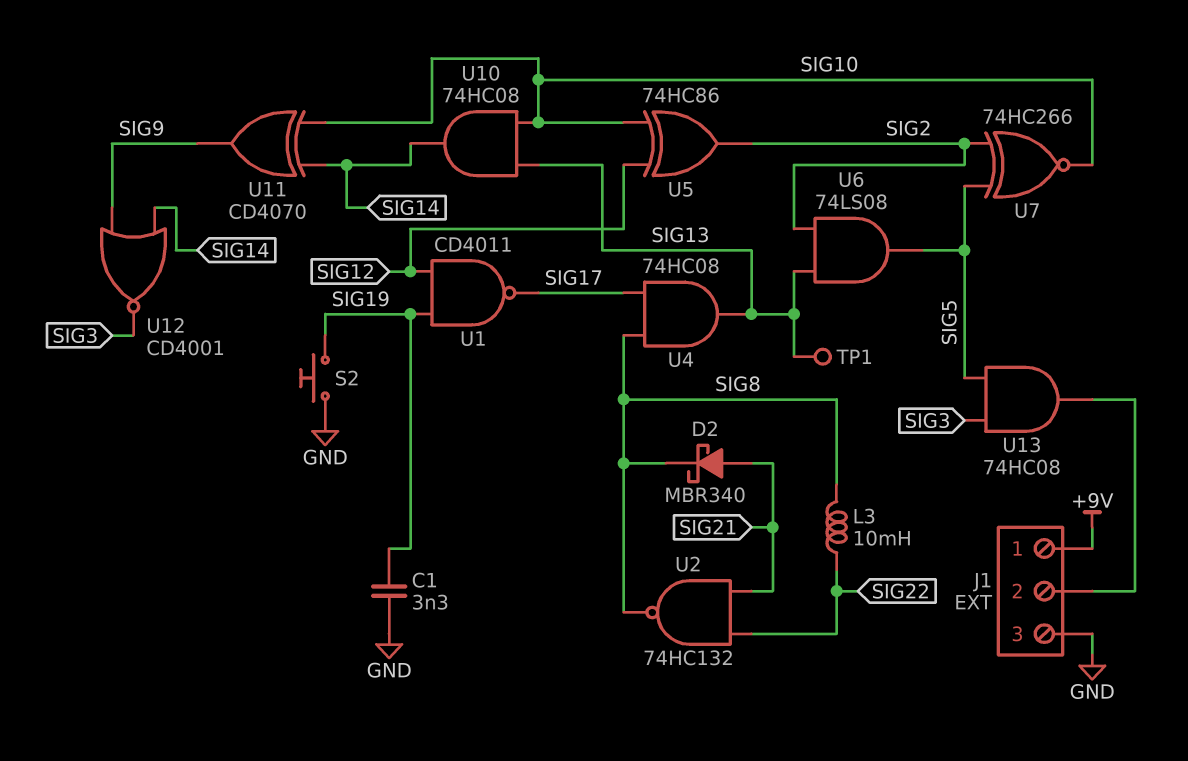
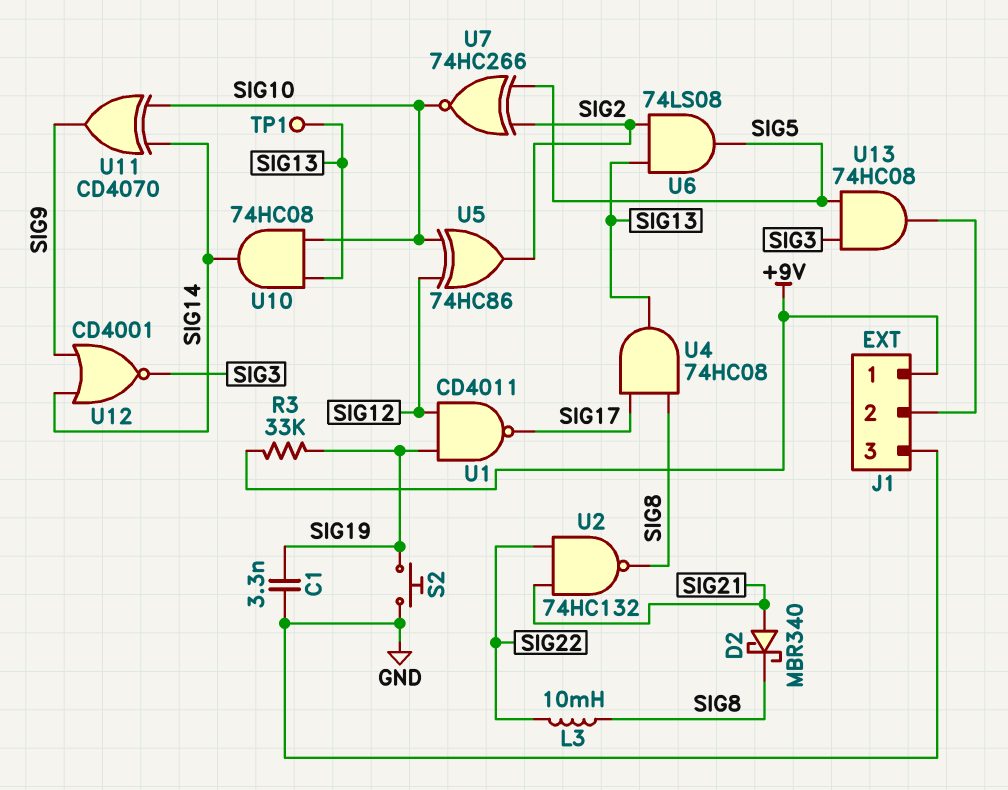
R3: none -> 33k (+9V, SIG19)

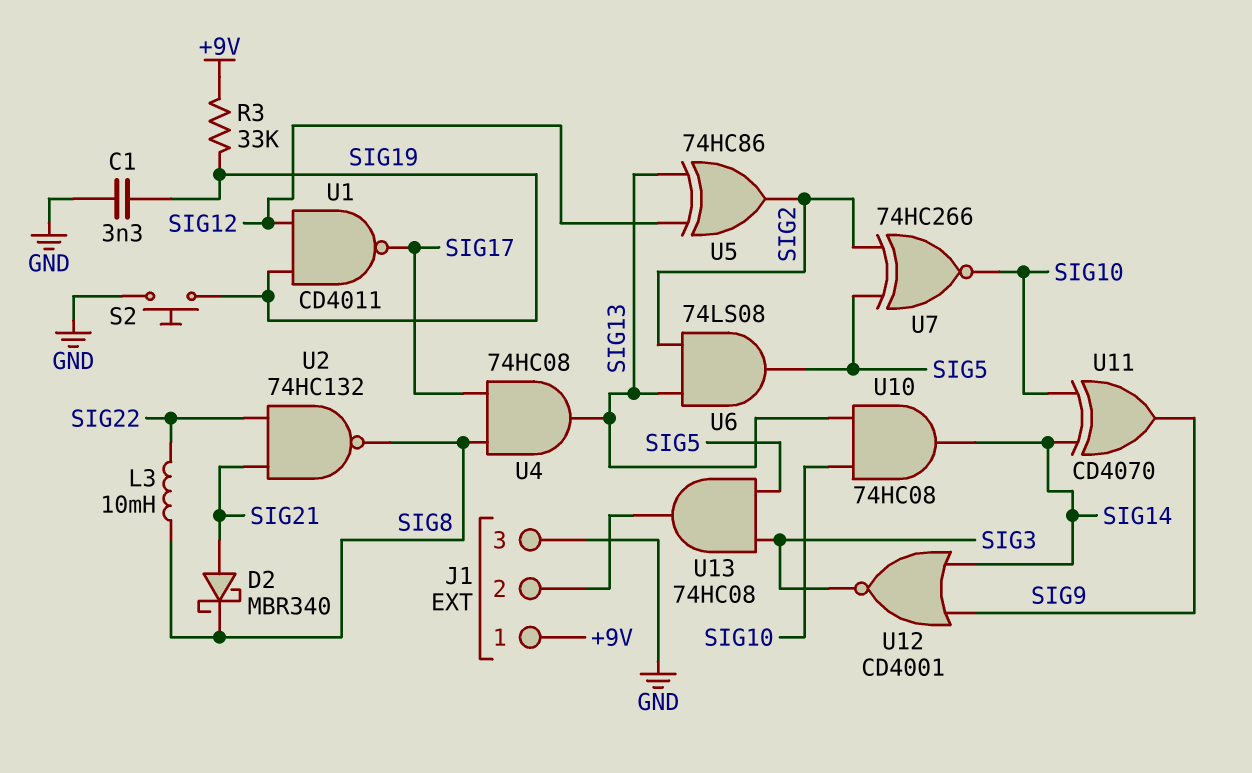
TP1: test point (SIG13) -> none
U5: XOR 74HC86 (in SIG10, in SIG12, out SIG2) -> XOR 74HC86 (in SIG12, in SIG13, out SIG2)

